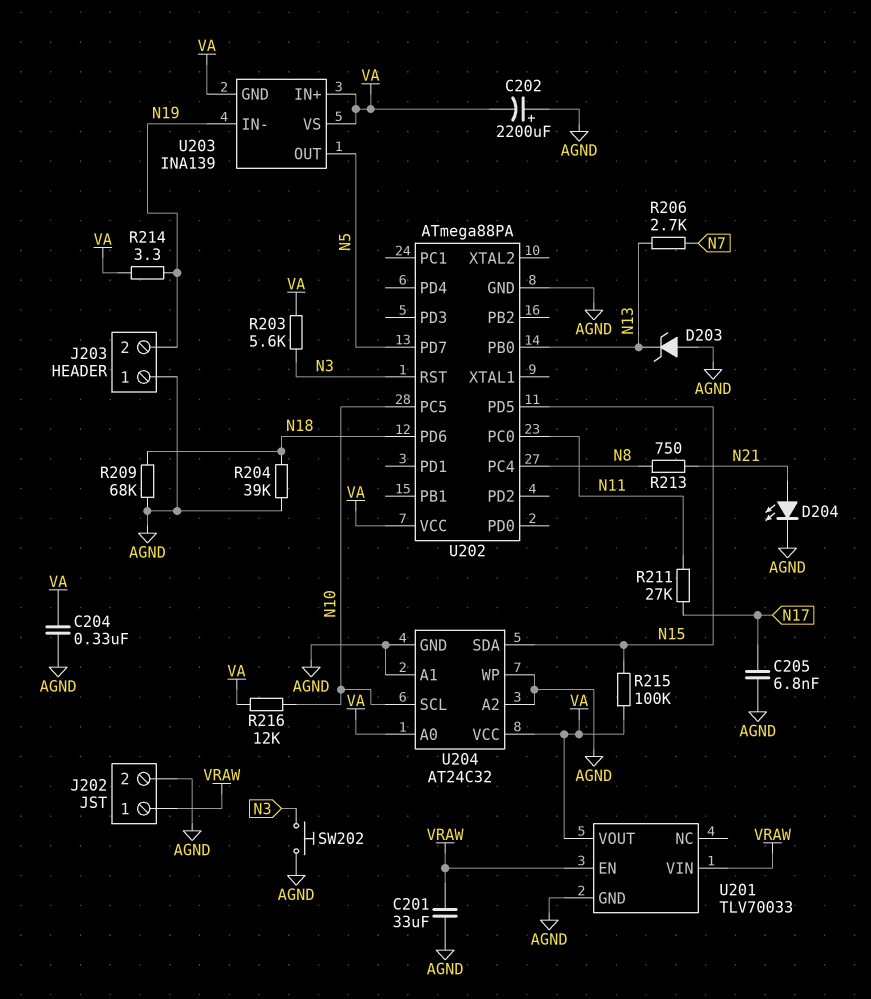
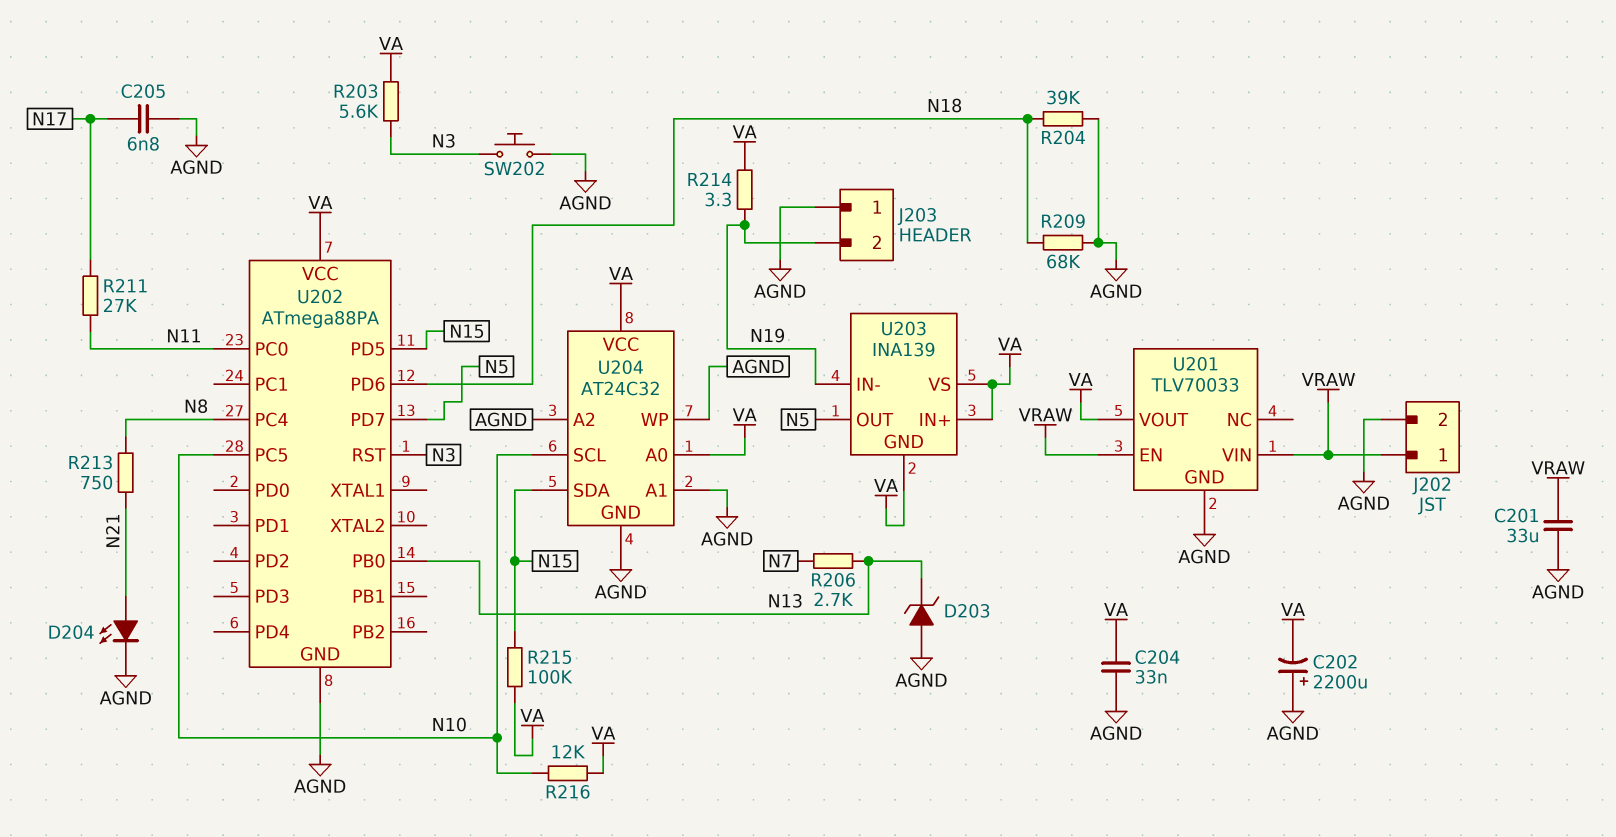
C204: 330nF (AGND, VA) -> 33nF (AGND, VA)

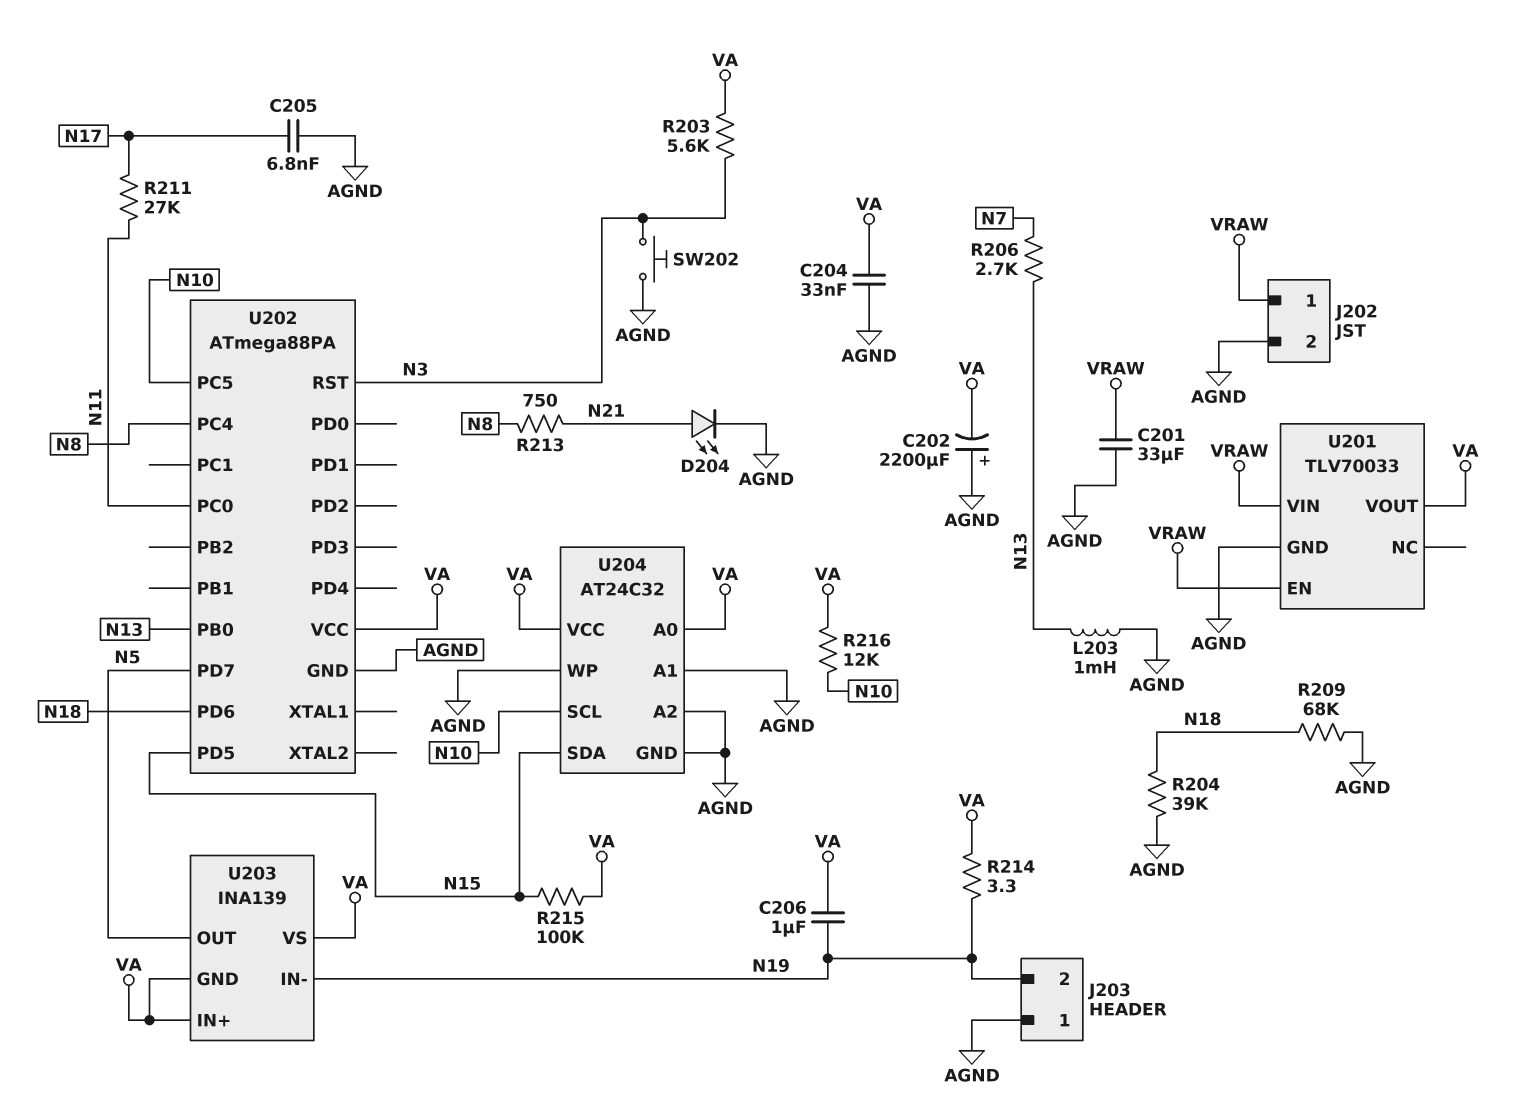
C206: none -> 1uF (N19, VA)
D203: zener (A AGND, K N13) -> none
L203: none -> 1mH (AGND, N13)

